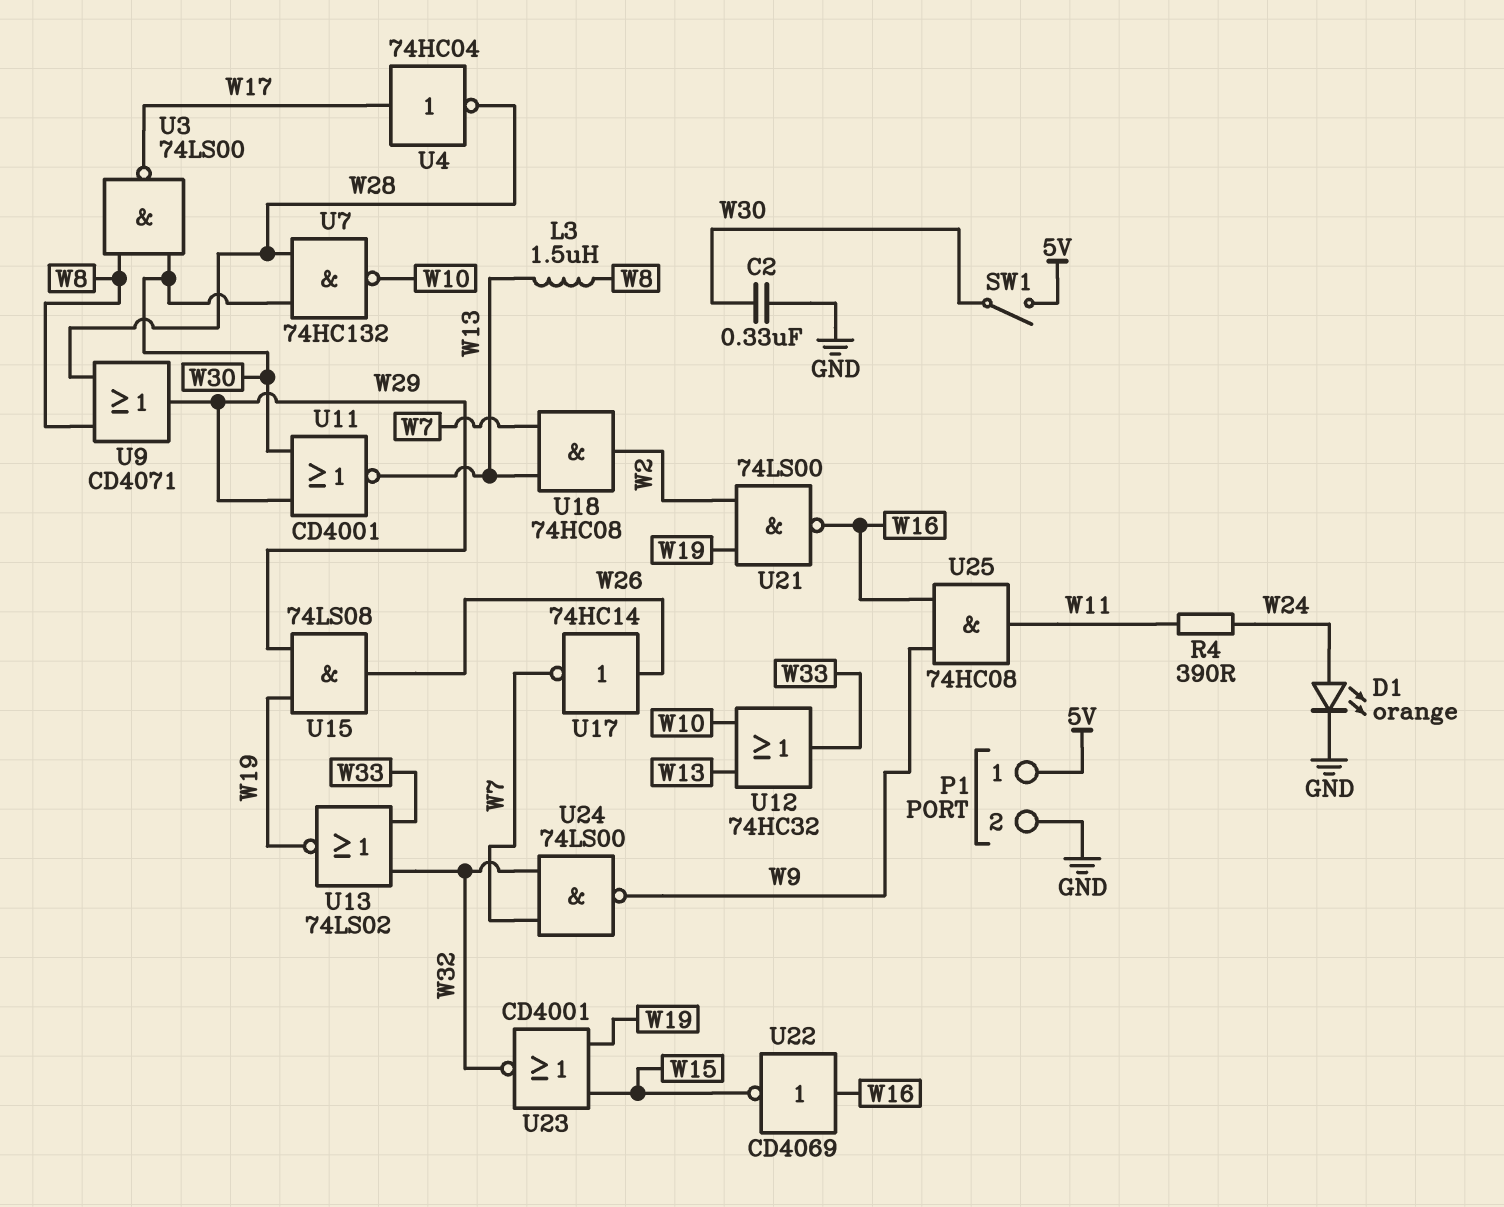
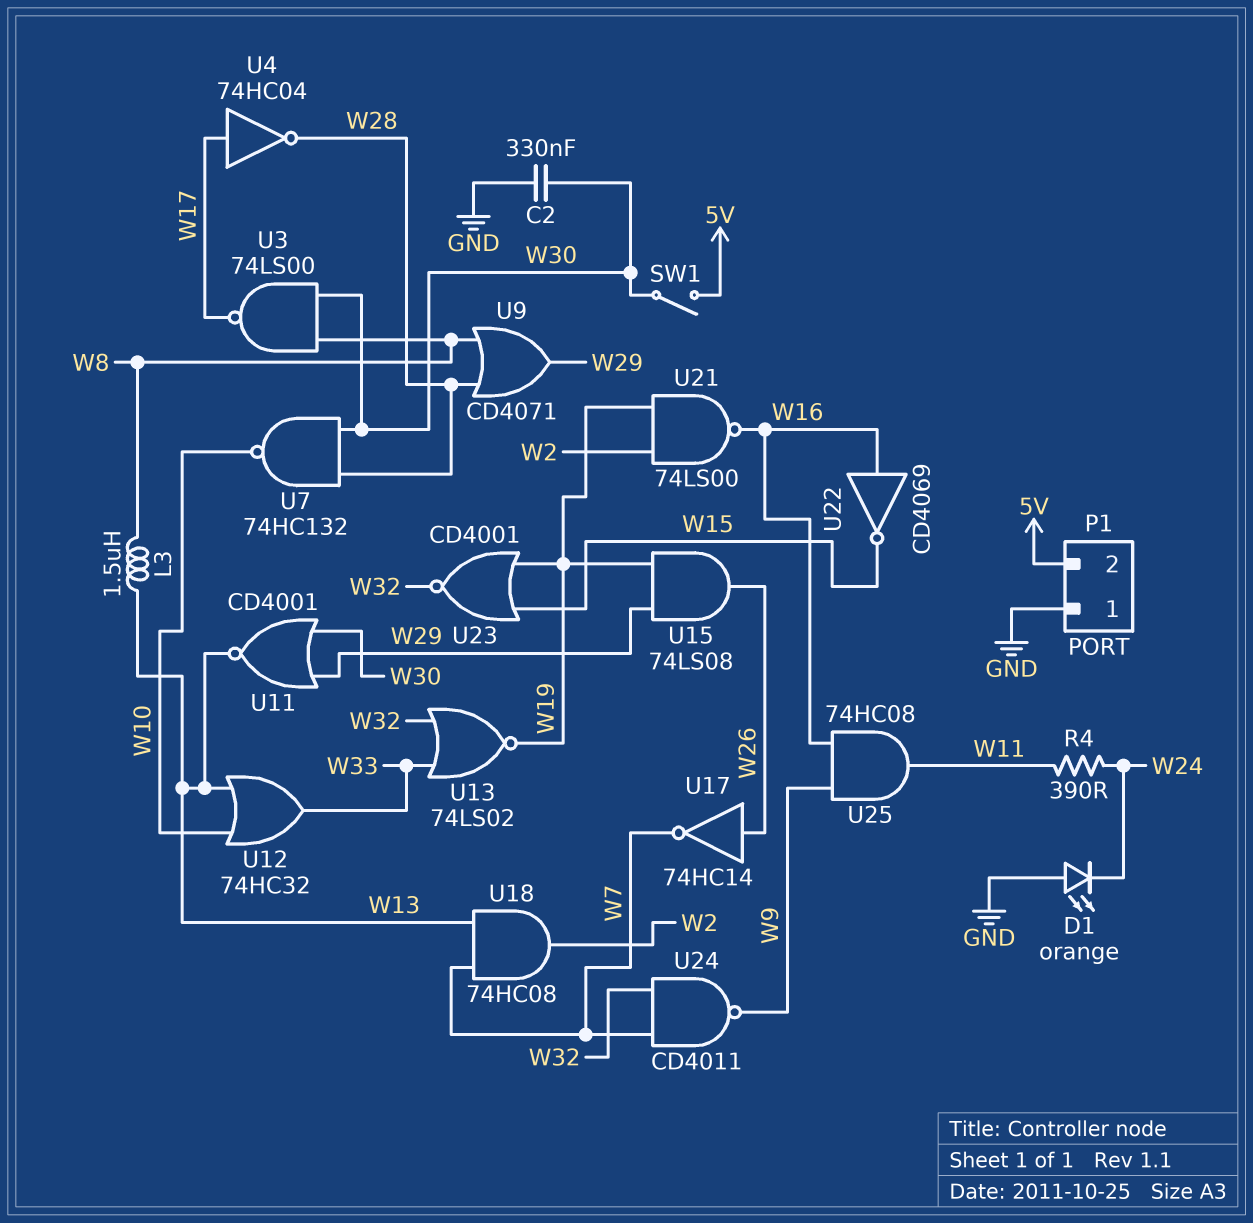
D1: LED orange (A W24, K GND) -> LED orange (A GND, K W24)
P1 pin 1: 5V -> GND
P1 pin 2: GND -> 5V
U24: NAND 74LS00 (in W7, in W32, out W9) -> NAND CD4011 (in W7, in W32, out W9)

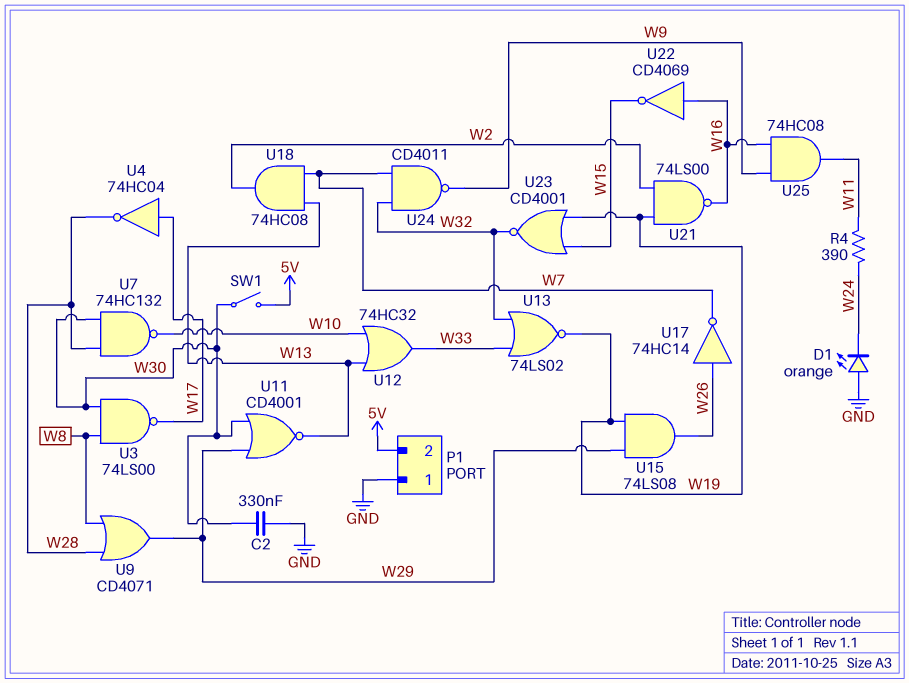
L3: 1.5uH (W8, W13) -> none

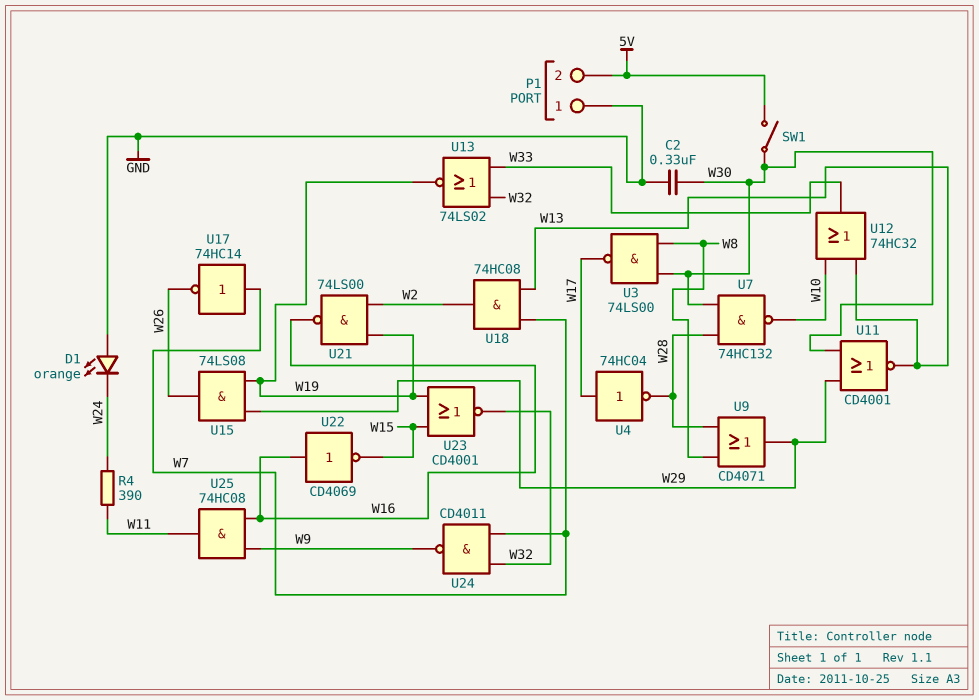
U17: NOT 74HC14 (in W26, out W7) -> NOT 74HC14 (in W7, out W26)

